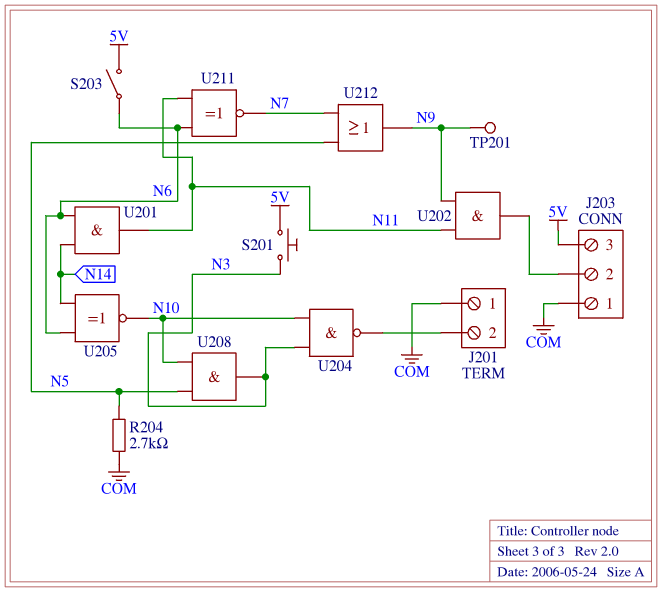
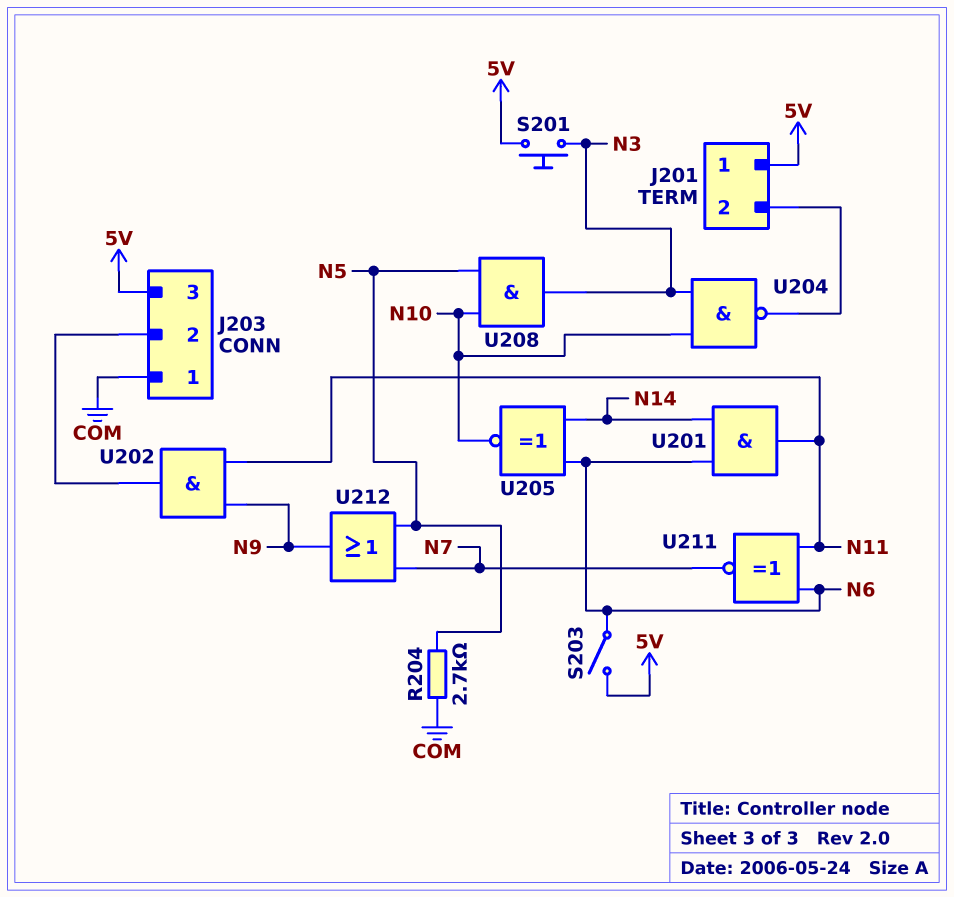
J201 pin 1: COM -> 5V
TP201: test point (N9) -> none

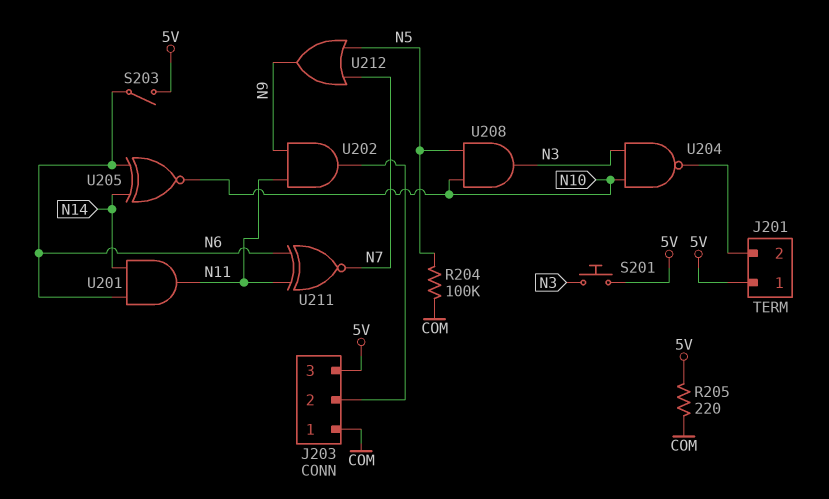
R204: 2.7k (COM, N5) -> 100k (COM, N5)
R205: none -> 220 (5V, COM)

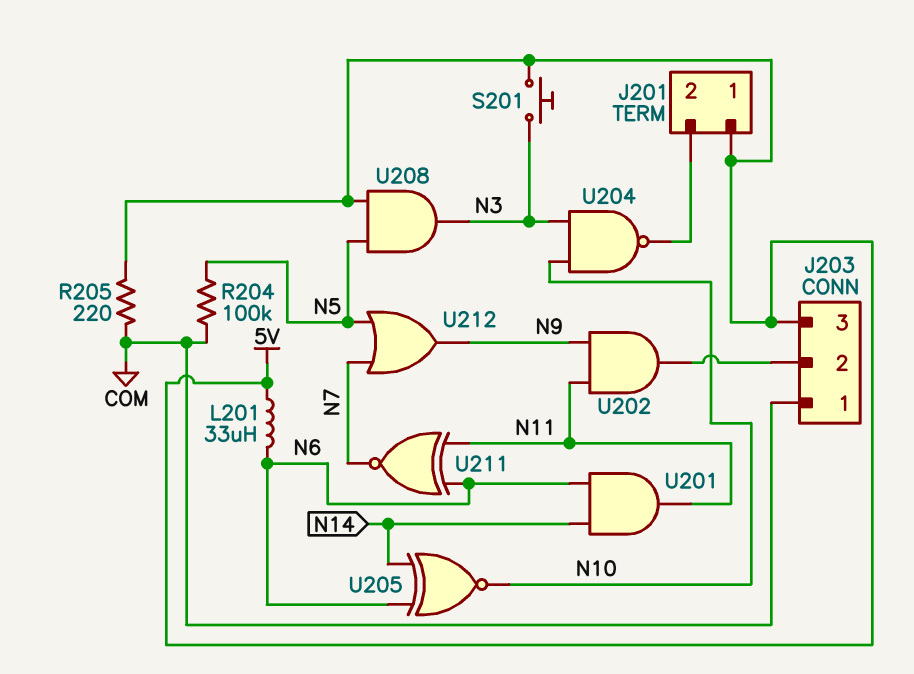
L201: none -> 33uH (5V, N6)
S203: switch (5V, N6) -> none
U208: AND (in N5, in N10, out N3) -> AND (in 5V, in N5, out N3)

